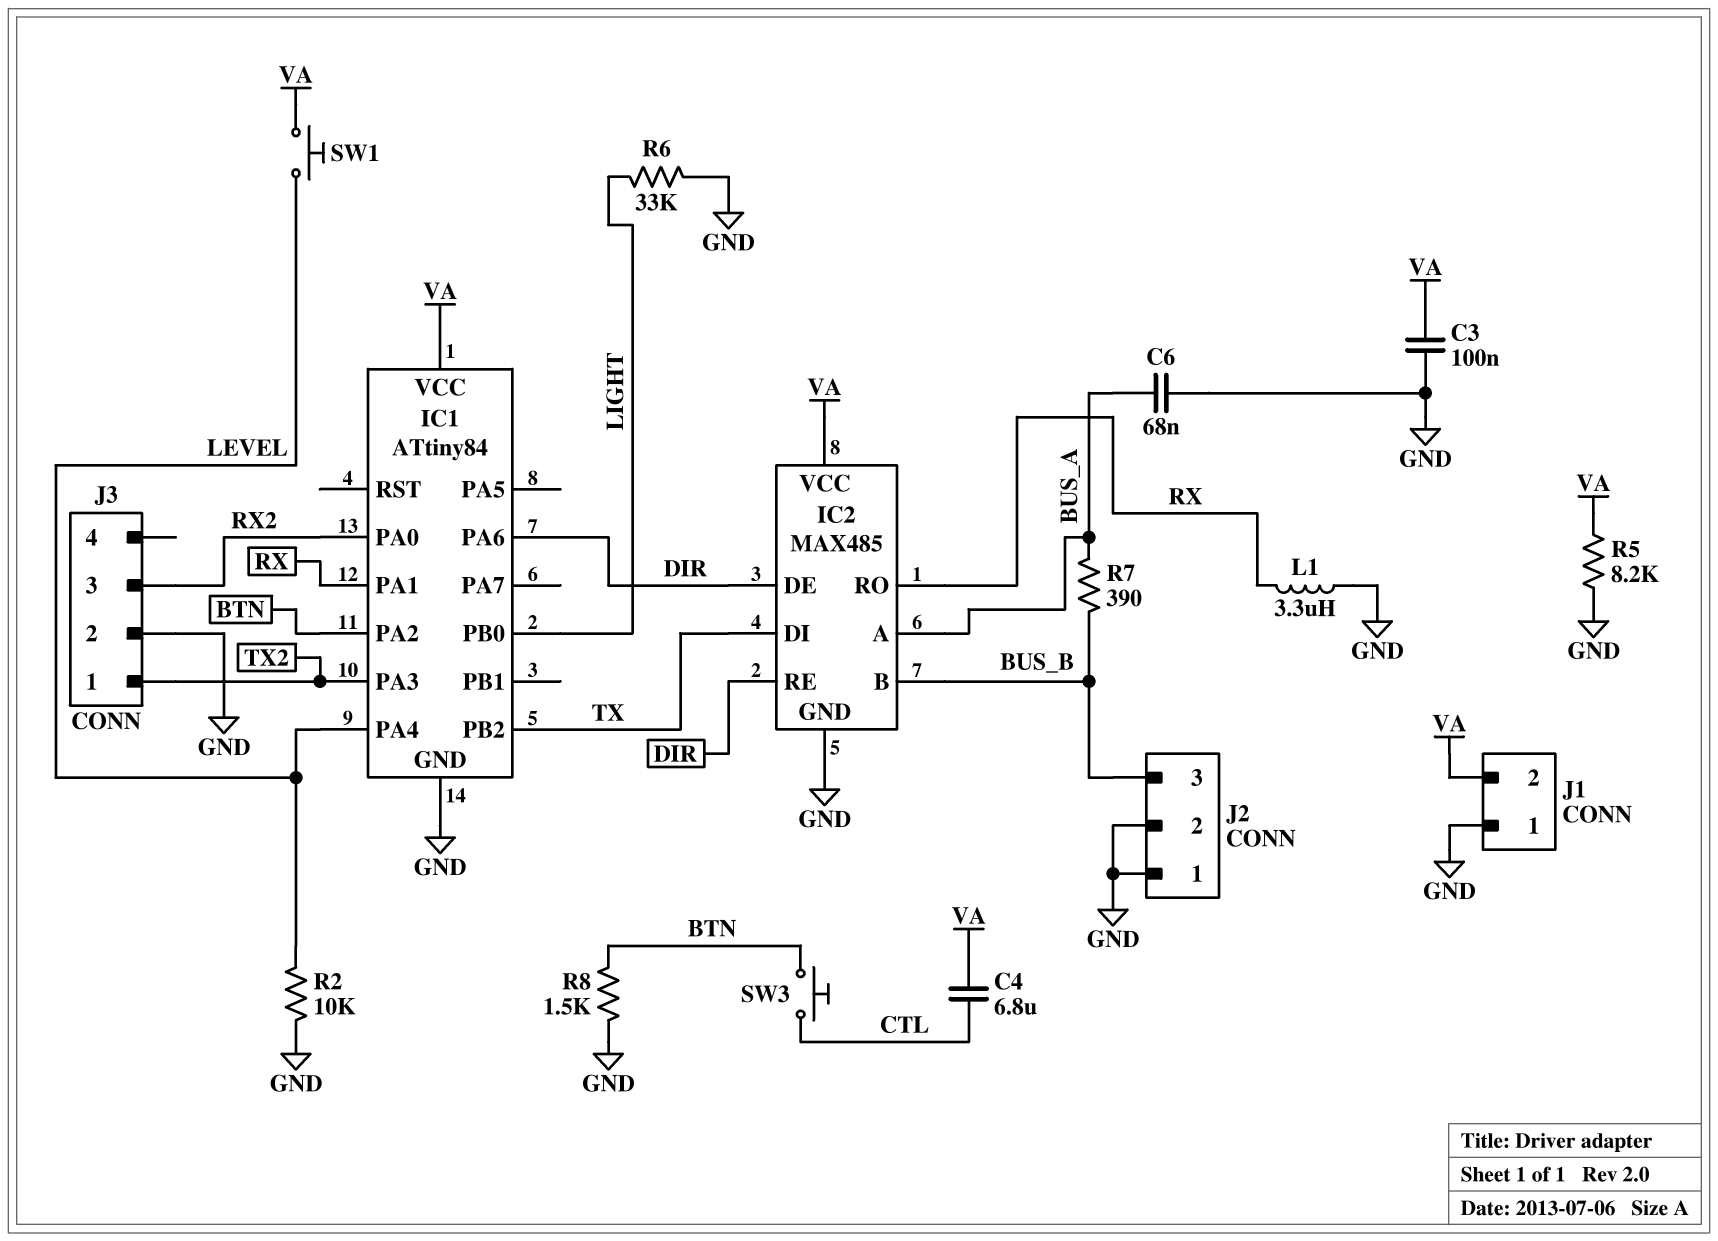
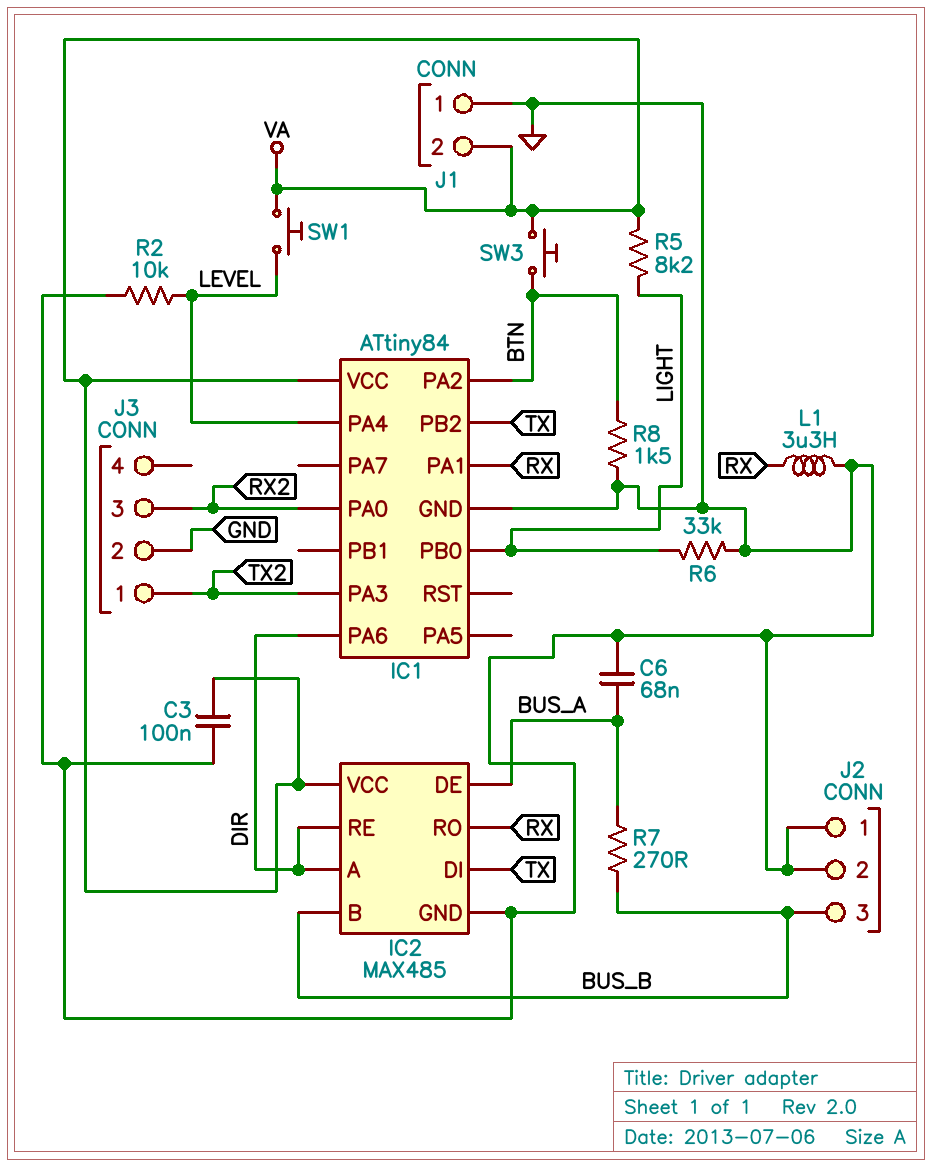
C4: 6.8uF (CTL, VA) -> none
IC2 pin A: BUS_A -> DIR
IC2 pin DE: DIR -> BUS_A
R5: 8.2k (GND, VA) -> 8.2k (LIGHT, VA)
R7: 390 (BUS_A, BUS_B) -> 270 (BUS_A, BUS_B)
SW3: button (BTN, CTL) -> button (BTN, VA)

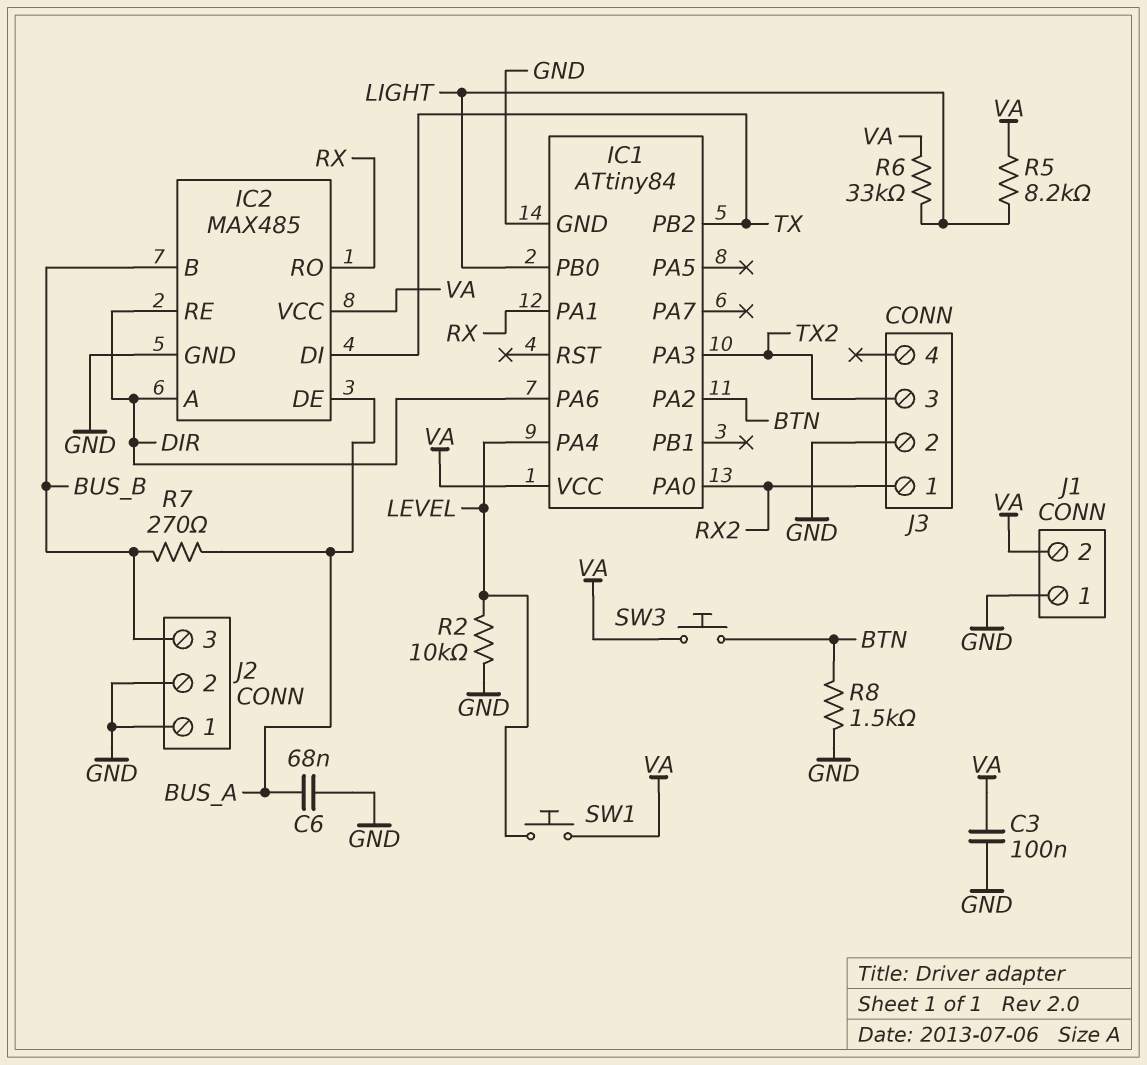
J3 pin 1: TX2 -> RX2
J3 pin 3: RX2 -> TX2
L1: 3.3uH (GND, RX) -> none
R6: 33k (GND, LIGHT) -> 33k (LIGHT, VA)

